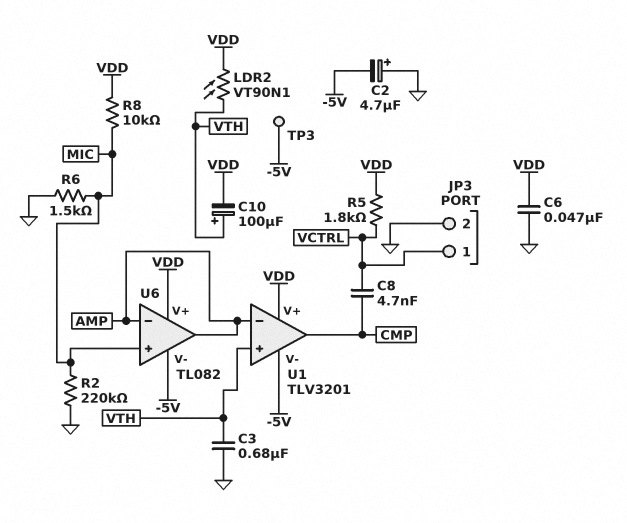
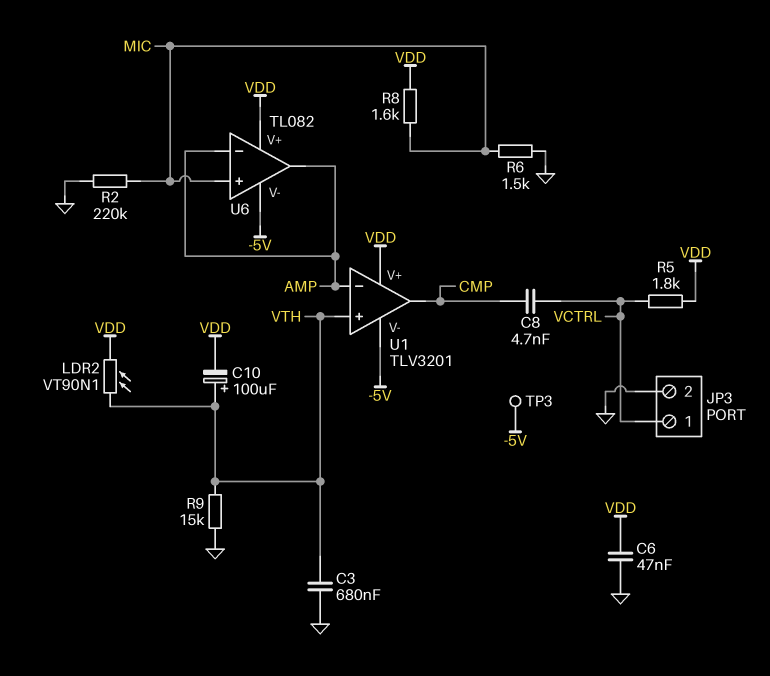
C2: 4.7uF (plus GND, minus -5V) -> none
R8: 10k (MIC, VDD) -> 1.6k (MIC, VDD)
R9: none -> 15k (GND, VTH)

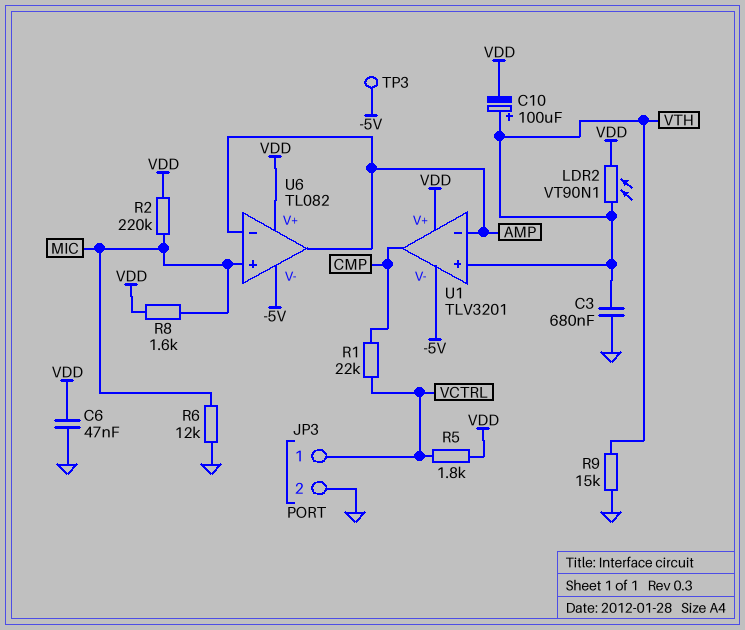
C8: 4.7nF (CMP, VCTRL) -> none
R1: none -> 22k (CMP, VCTRL)
R2: 220k (GND, MIC) -> 220k (MIC, VDD)
R6: 1.5k (GND, MIC) -> 12k (GND, MIC)

